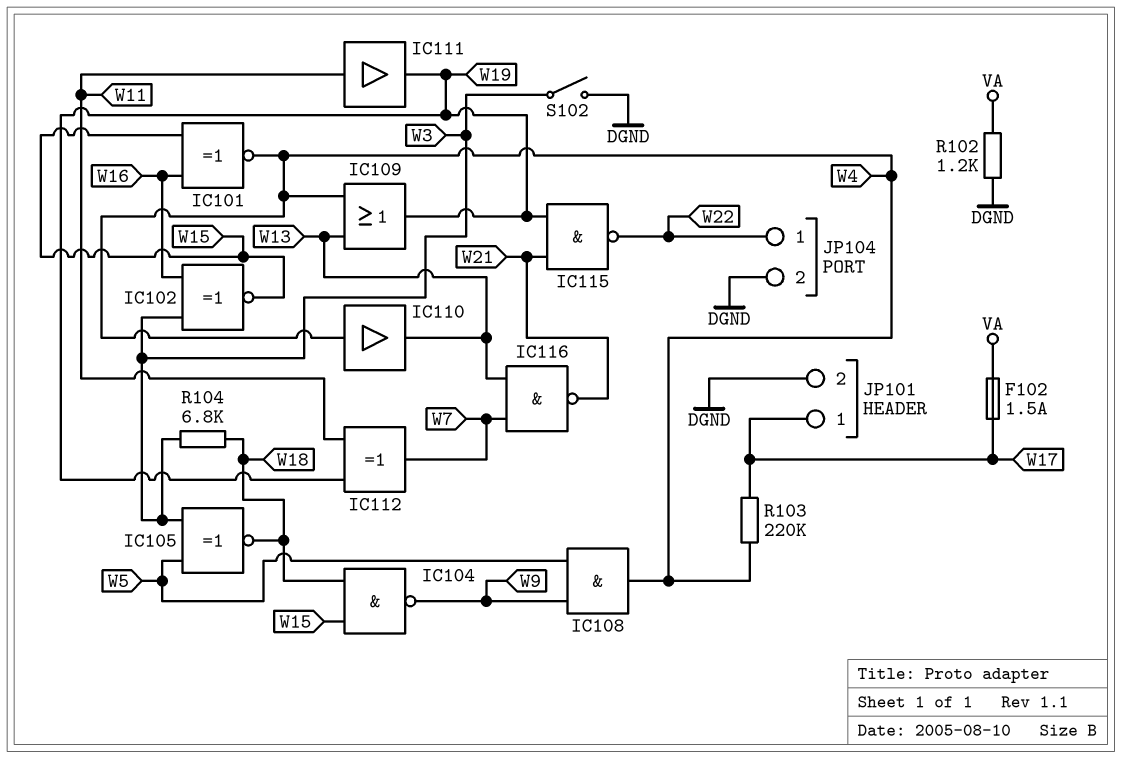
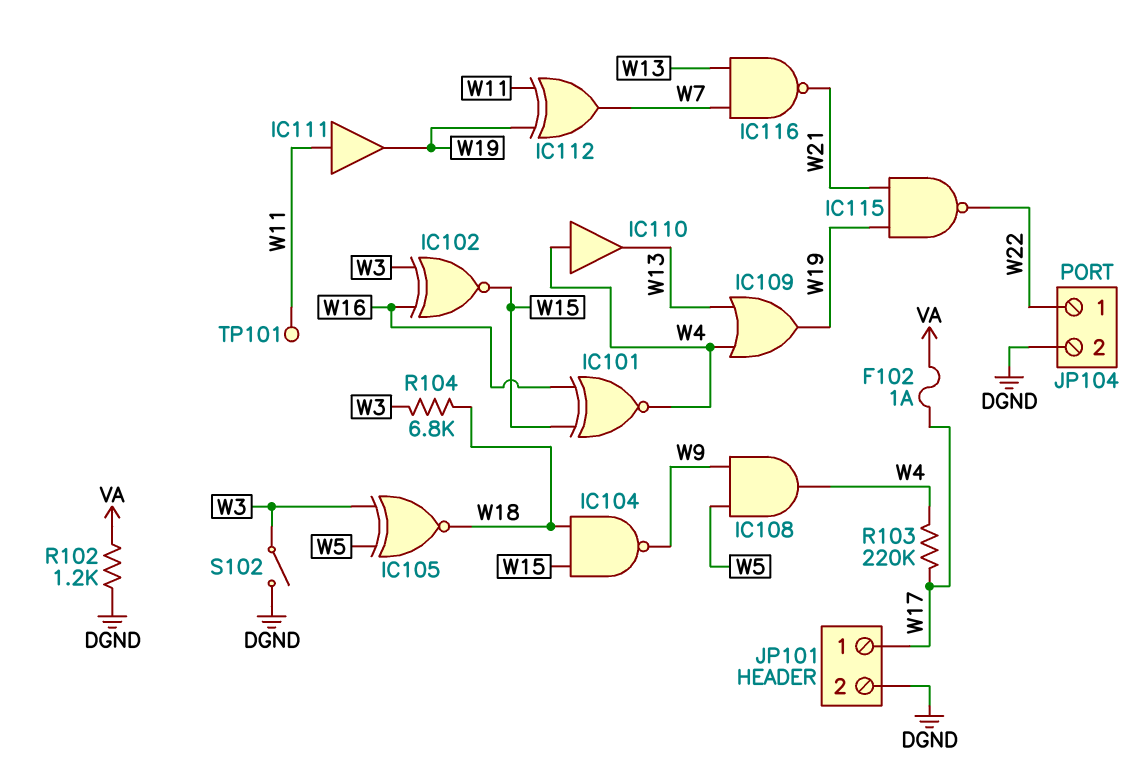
F102: 1.5A (VA, W17) -> 1A (VA, W17)
TP101: none -> test point (W11)

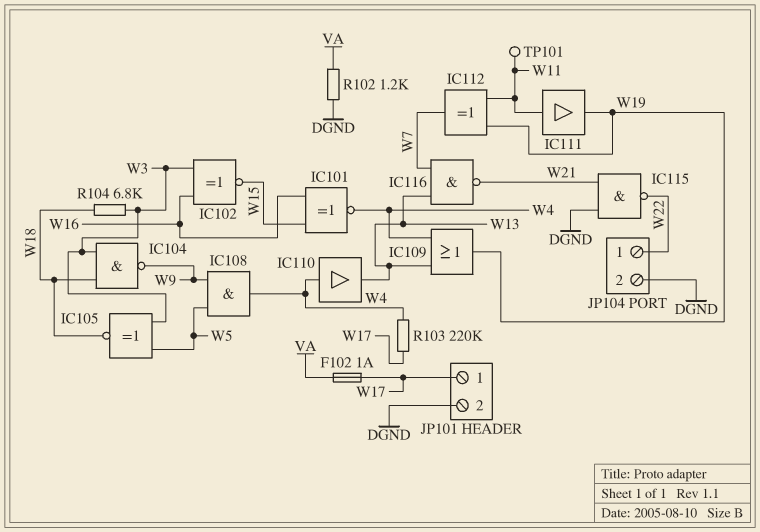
IC104: NAND (in W15, in W18, out W9) -> NAND (in W3, in W18, out W9)
IC115: NAND (in W19, in W21, out W22) -> NAND (in DGND, in W21, out W22)
S102: switch (DGND, W3) -> none

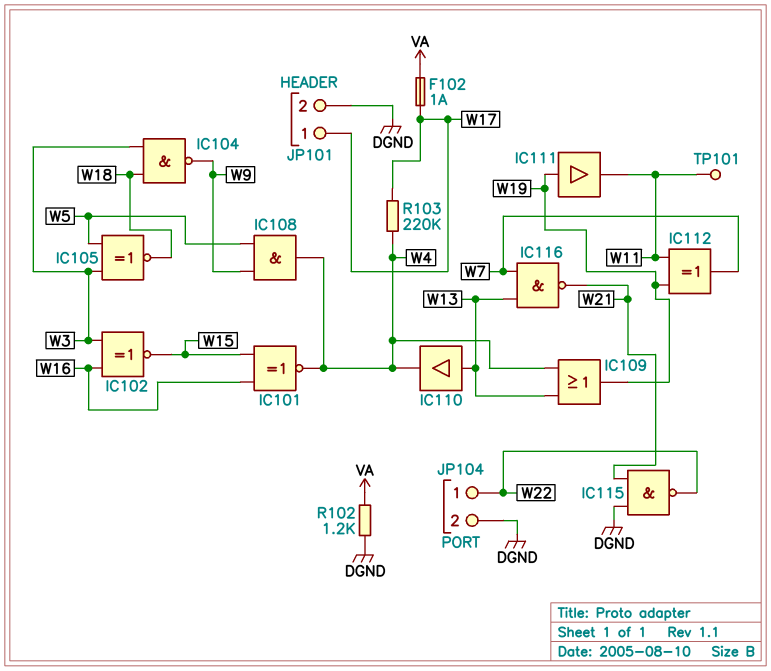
IC110: buffer (in W4, out W13) -> buffer (in W13, out W4)
IC111: buffer (in W11, out W19) -> buffer (in W19, out W11)
R104: 6.8k (W3, W18) -> none

